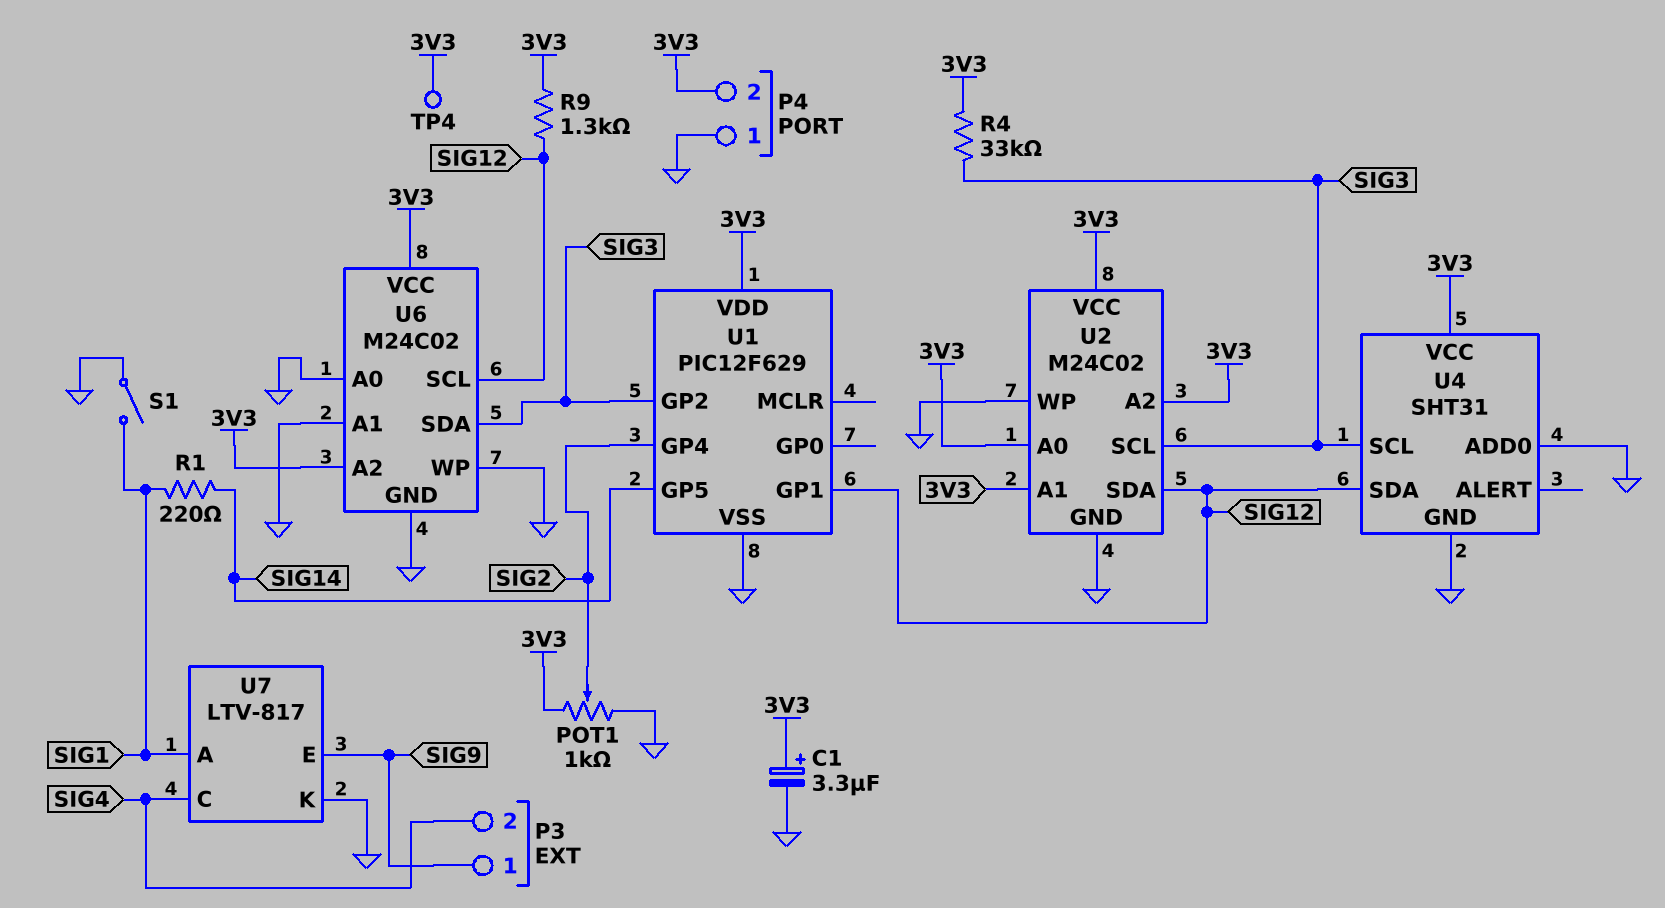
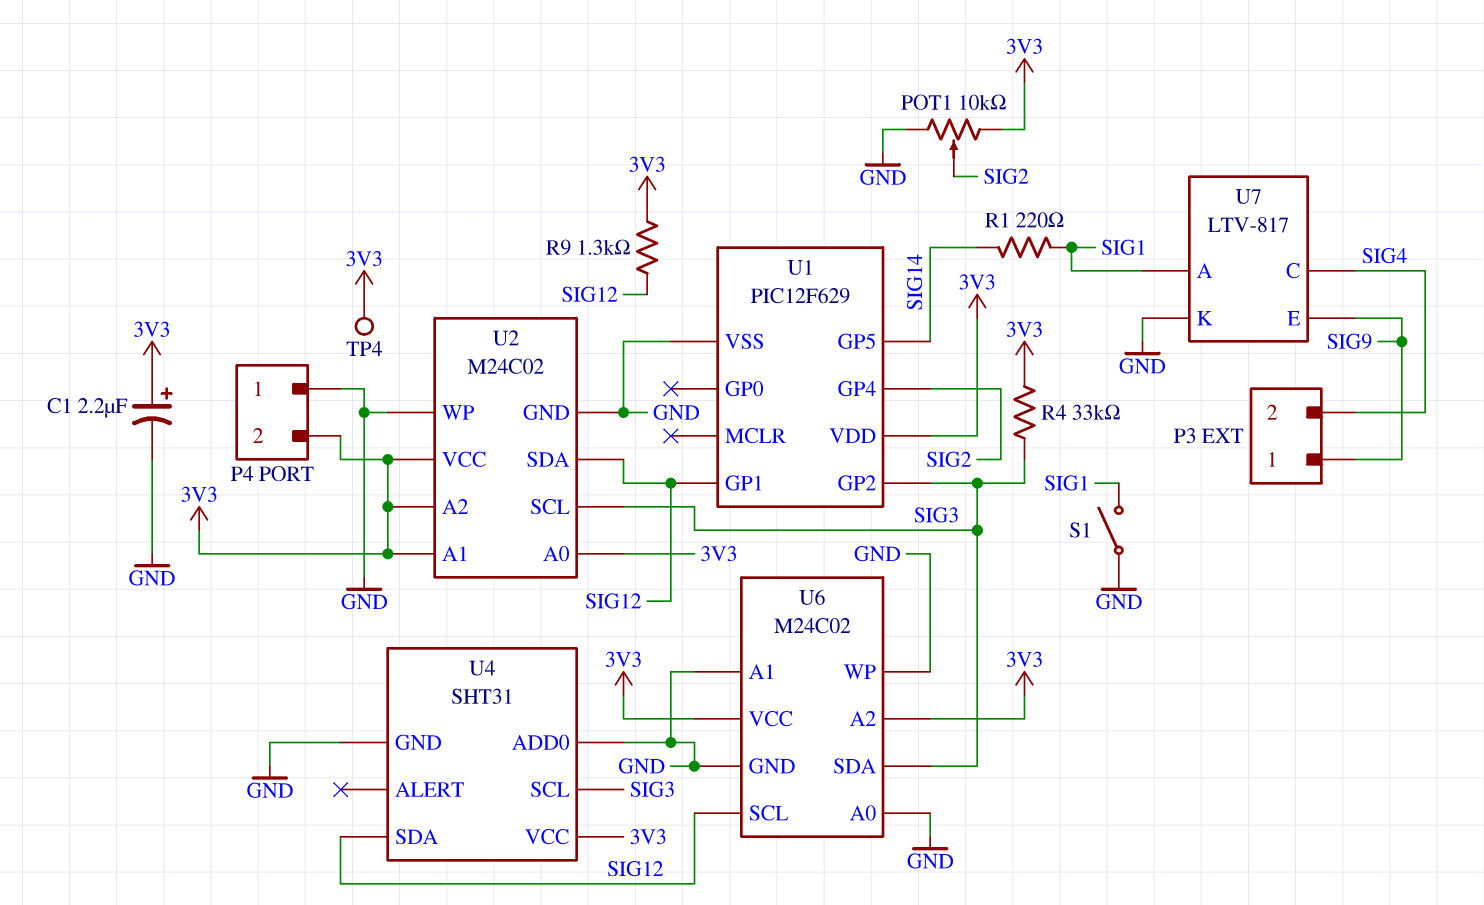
C1: 3.3uF (plus 3V3, minus GND) -> 2.2uF (plus 3V3, minus GND)
POT1: 1k (3V3, GND, wiper SIG2) -> 10k (3V3, GND, wiper SIG2)

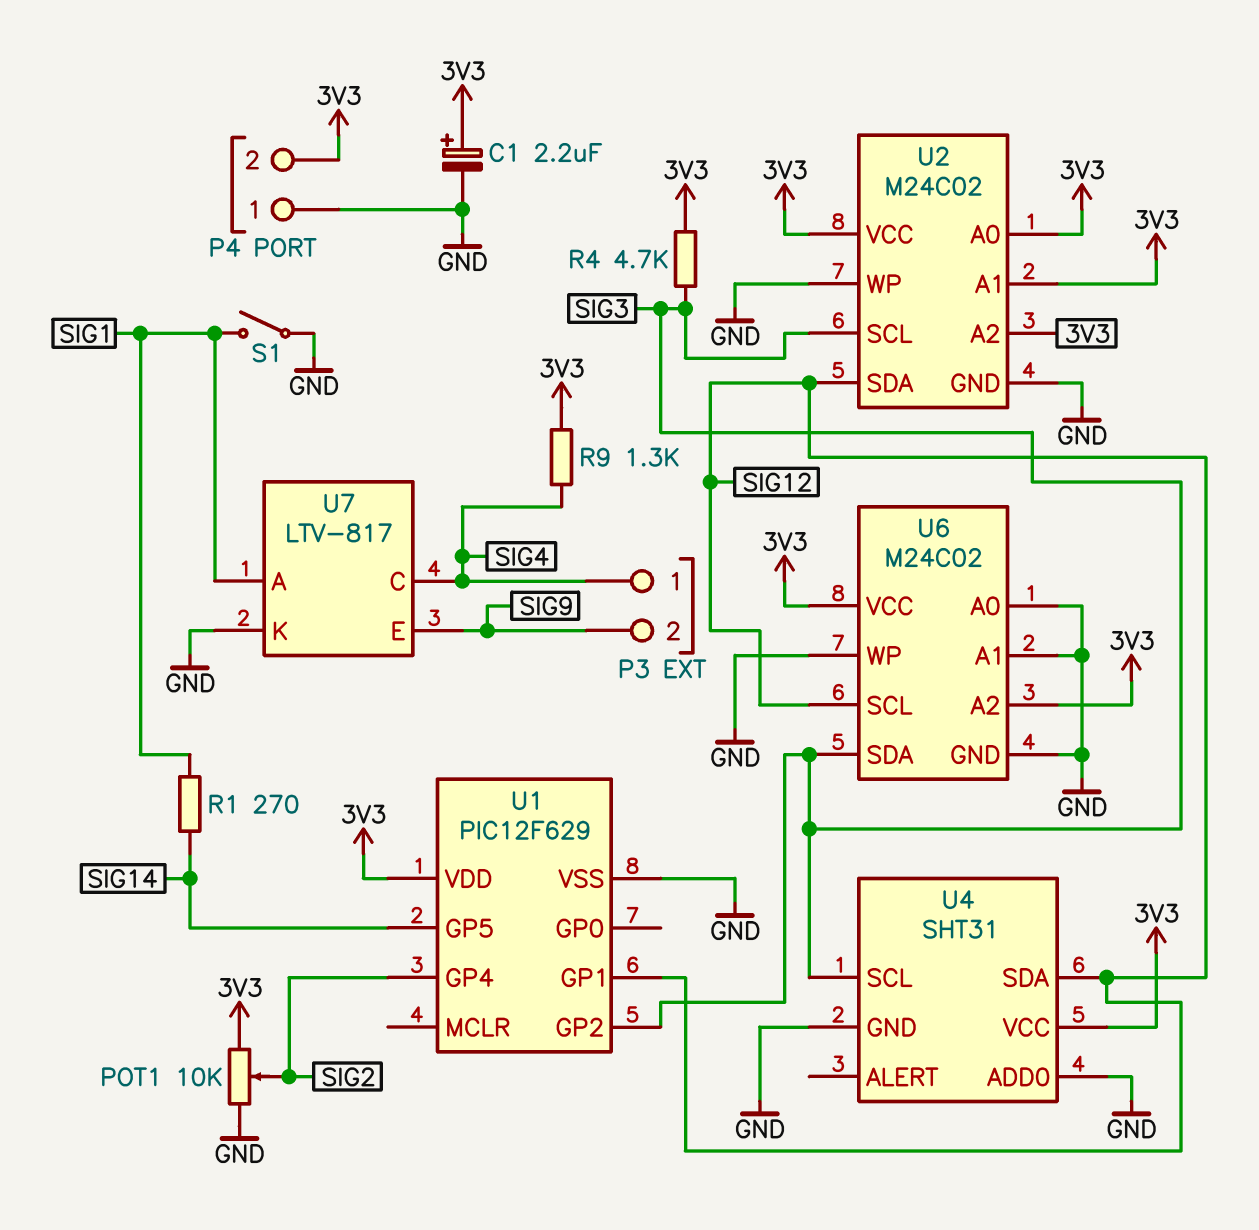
P3 pin 1: SIG9 -> SIG4
P3 pin 2: SIG4 -> SIG9
R1: 220 (SIG1, SIG14) -> 270 (SIG1, SIG14)
R4: 33k (3V3, SIG3) -> 4.7k (3V3, SIG3)
R9: 1.3k (3V3, SIG12) -> 1.3k (3V3, SIG4)
TP4: test point (3V3) -> none

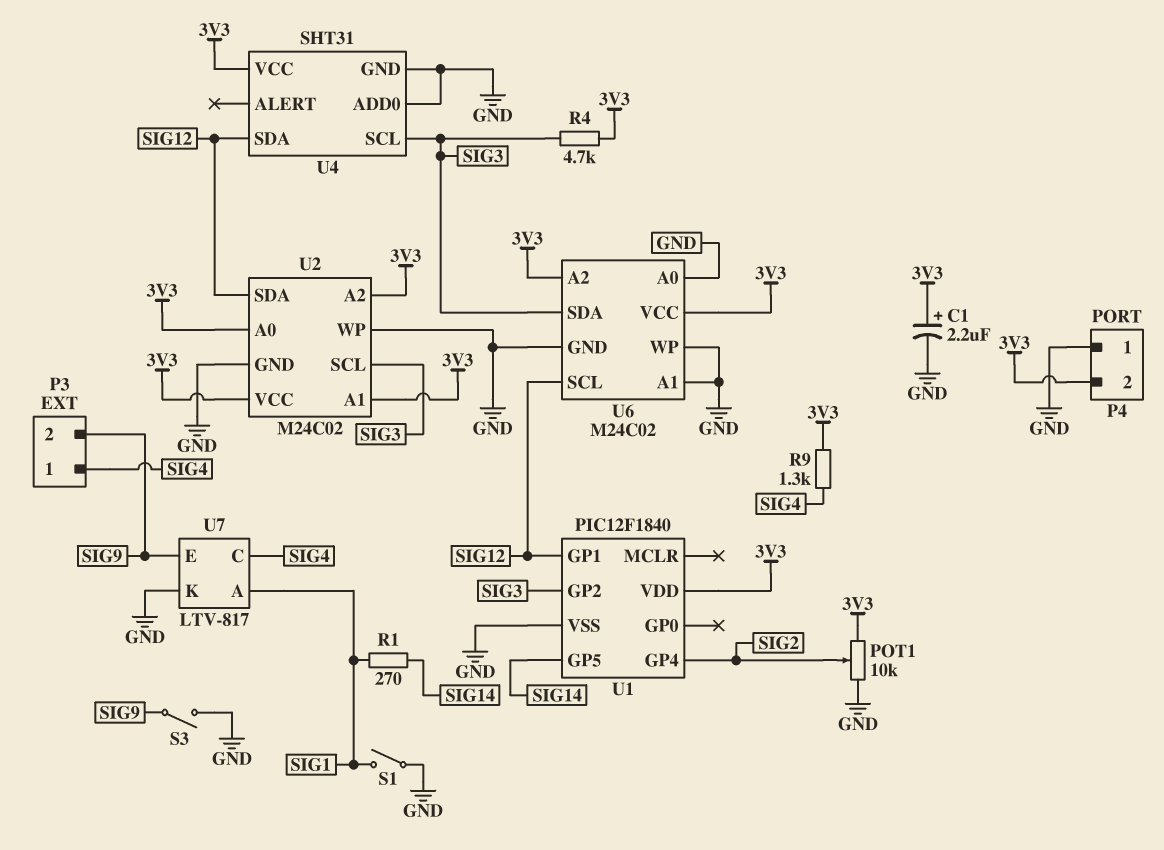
S3: none -> switch (GND, SIG9)
U1: PIC12F629 -> PIC12F1840

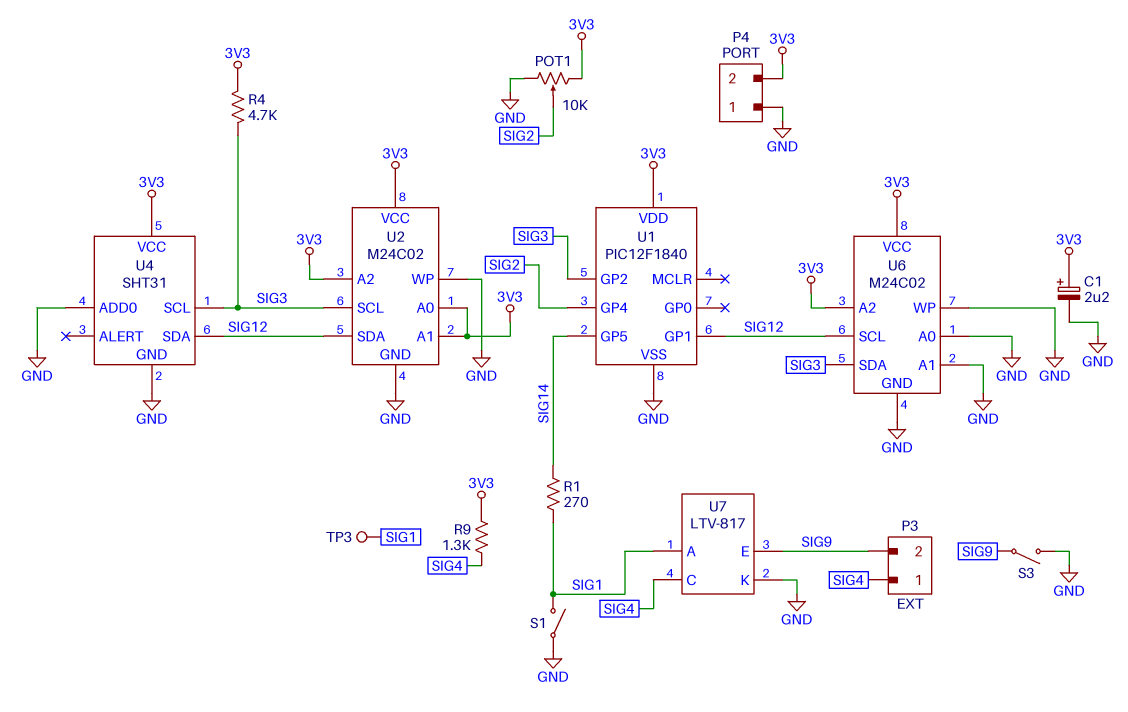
TP3: none -> test point (SIG1)

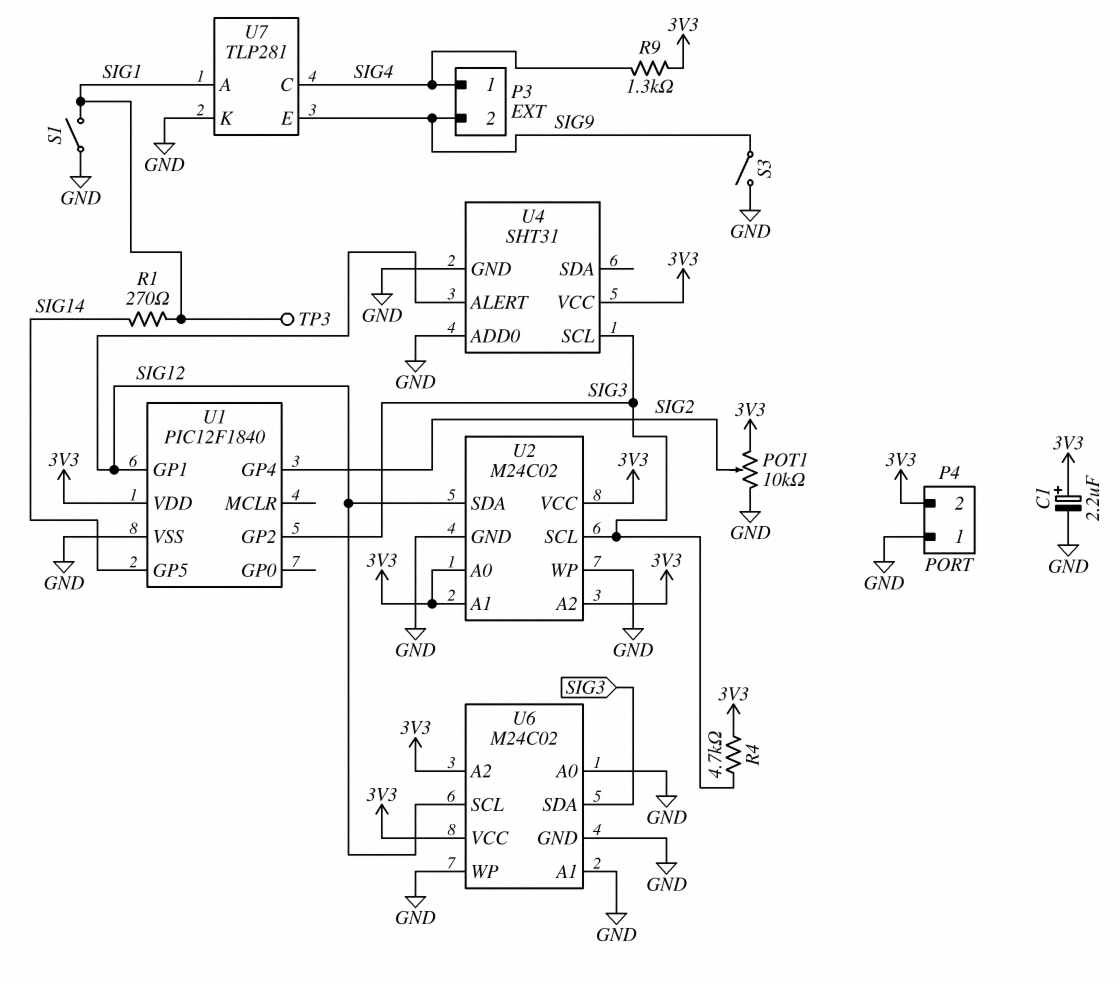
U4 pin ALERT: none -> SIG12
U4 pin SDA: SIG12 -> none
U7: LTV-817 -> TLP281

